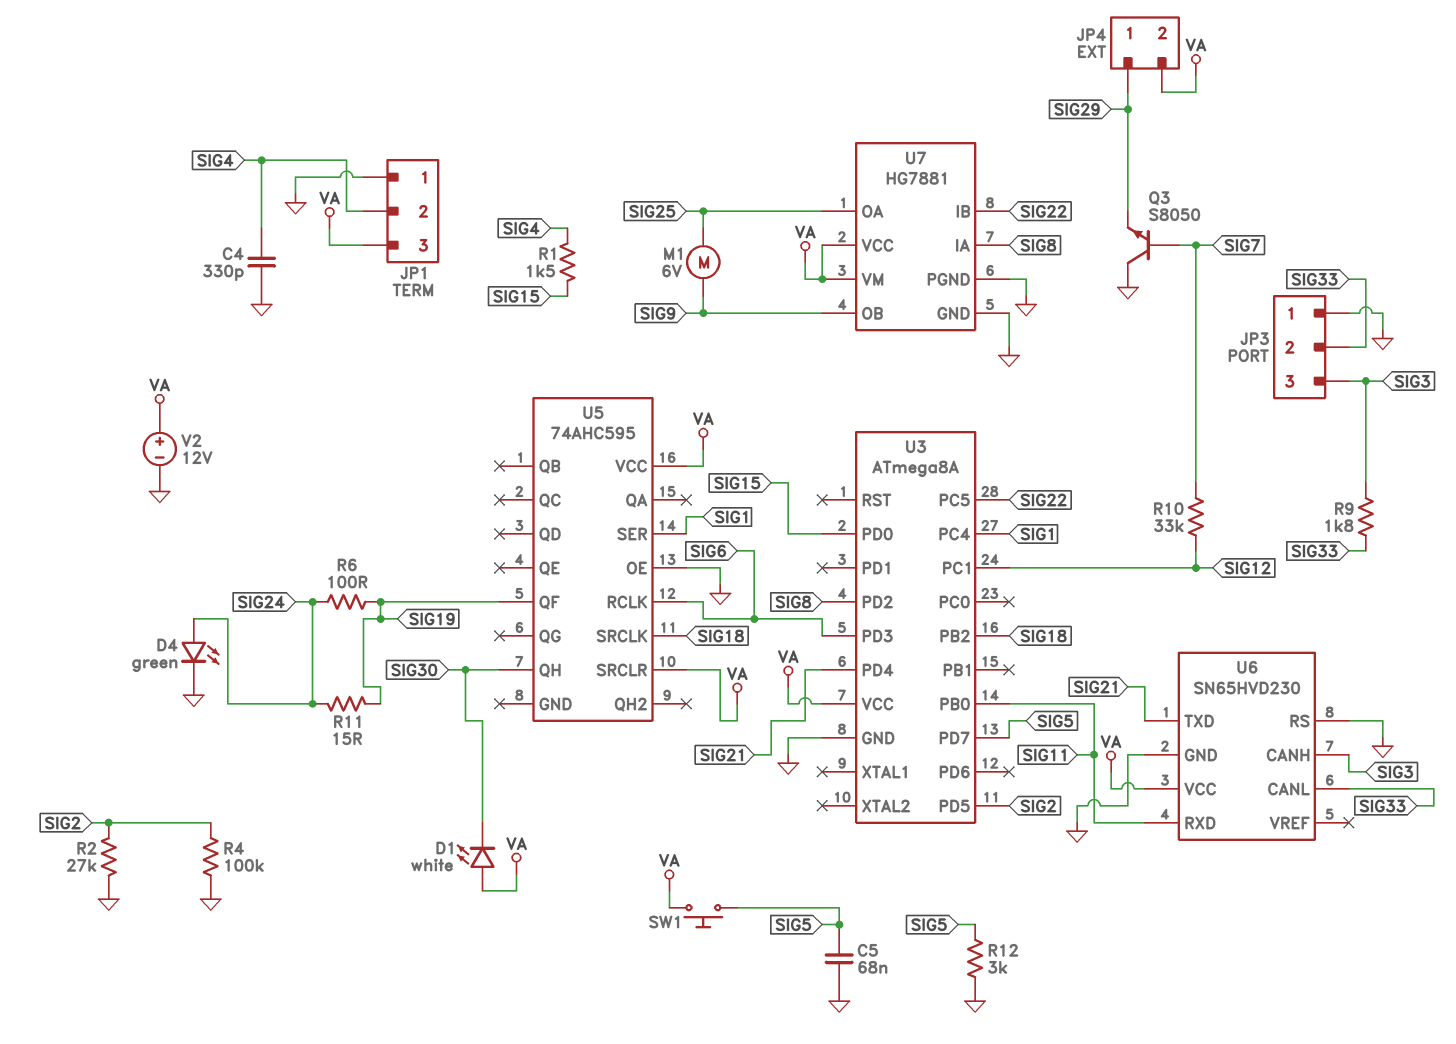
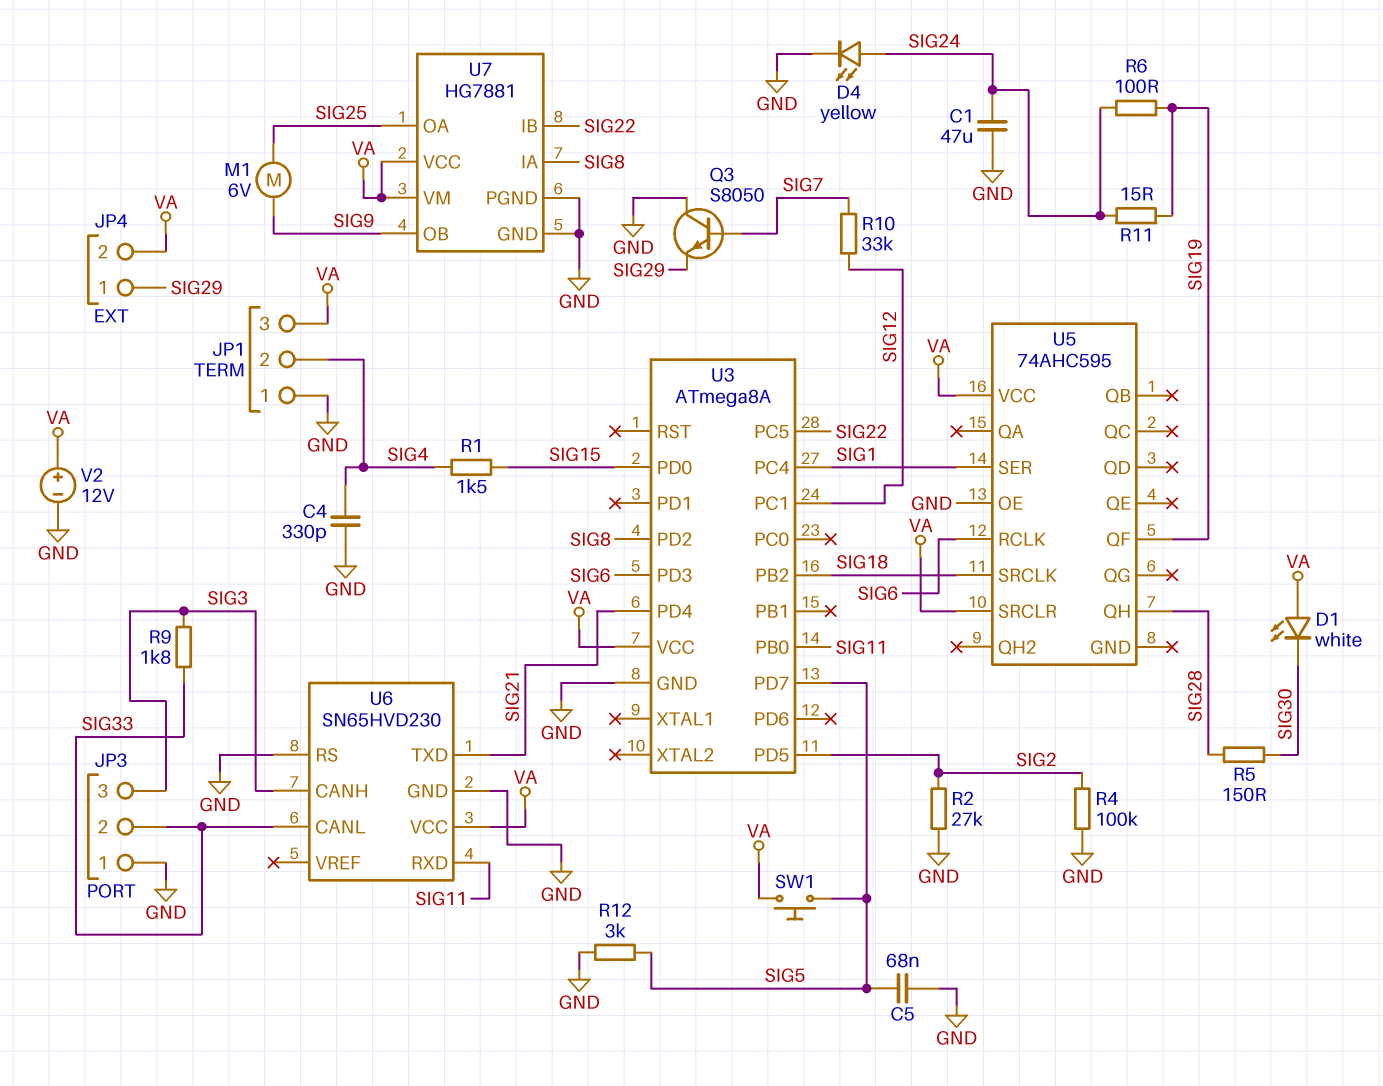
C1: none -> 47uF (GND, SIG24)
D4: LED green (A SIG24, K GND) -> LED yellow (A SIG24, K GND)
R5: none -> 150 (SIG28, SIG30)
U5 pin QH: SIG30 -> SIG28

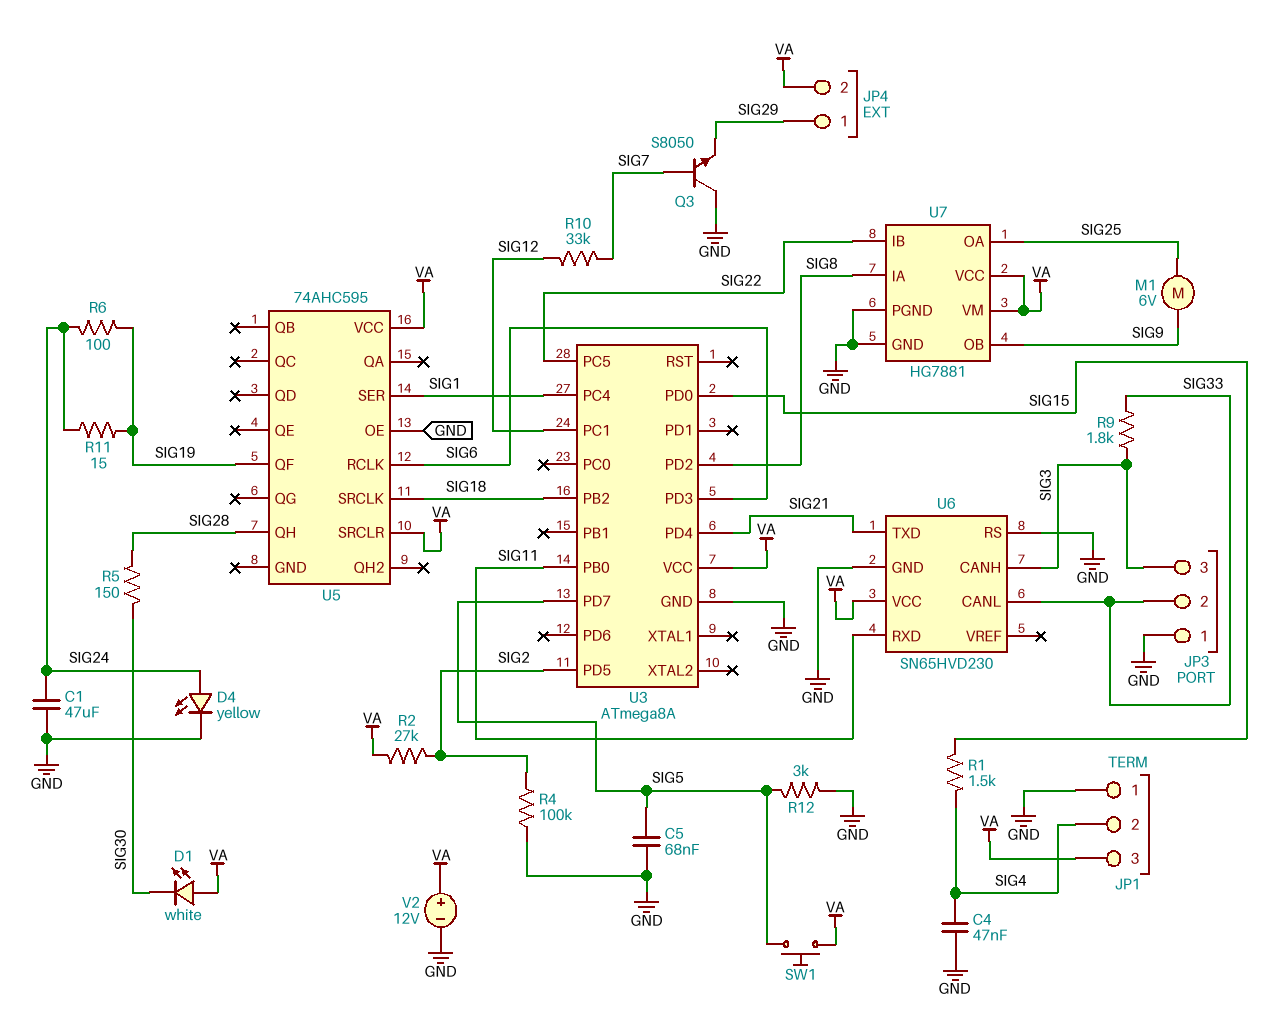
C4: 330pF (GND, SIG4) -> 47nF (GND, SIG4)
R2: 27k (GND, SIG2) -> 27k (SIG2, VA)

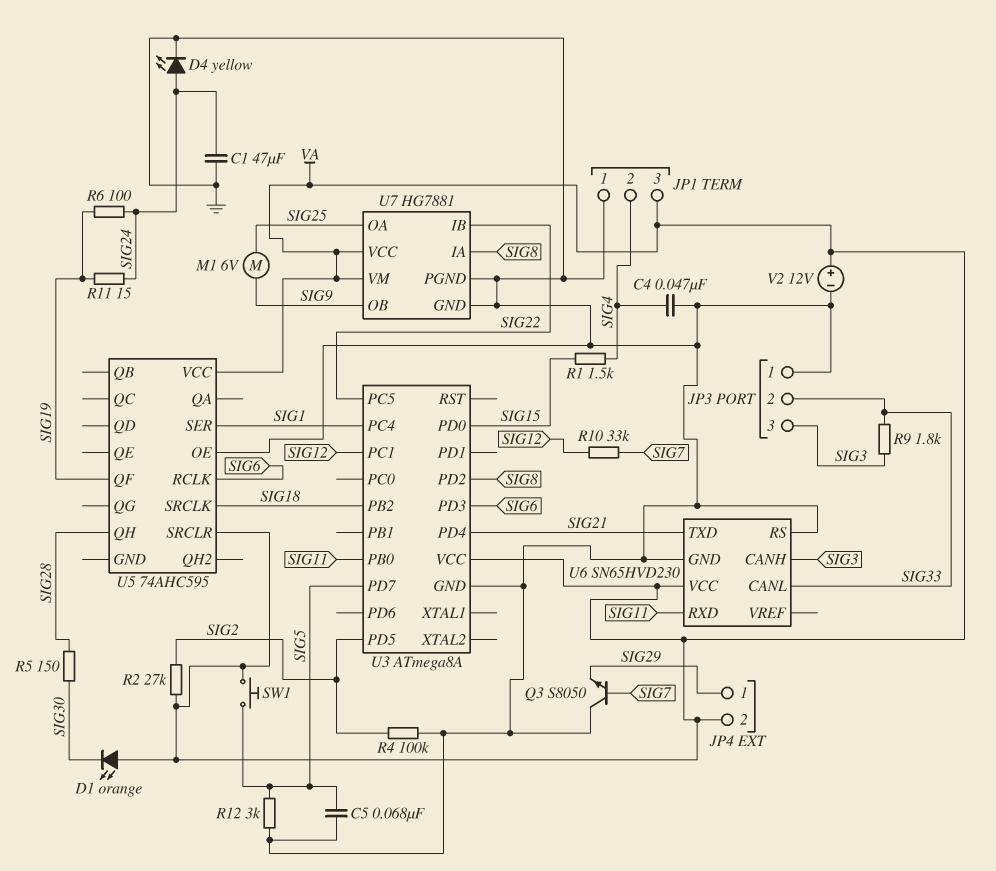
D1: LED white (A VA, K SIG30) -> LED orange (A VA, K SIG30)

